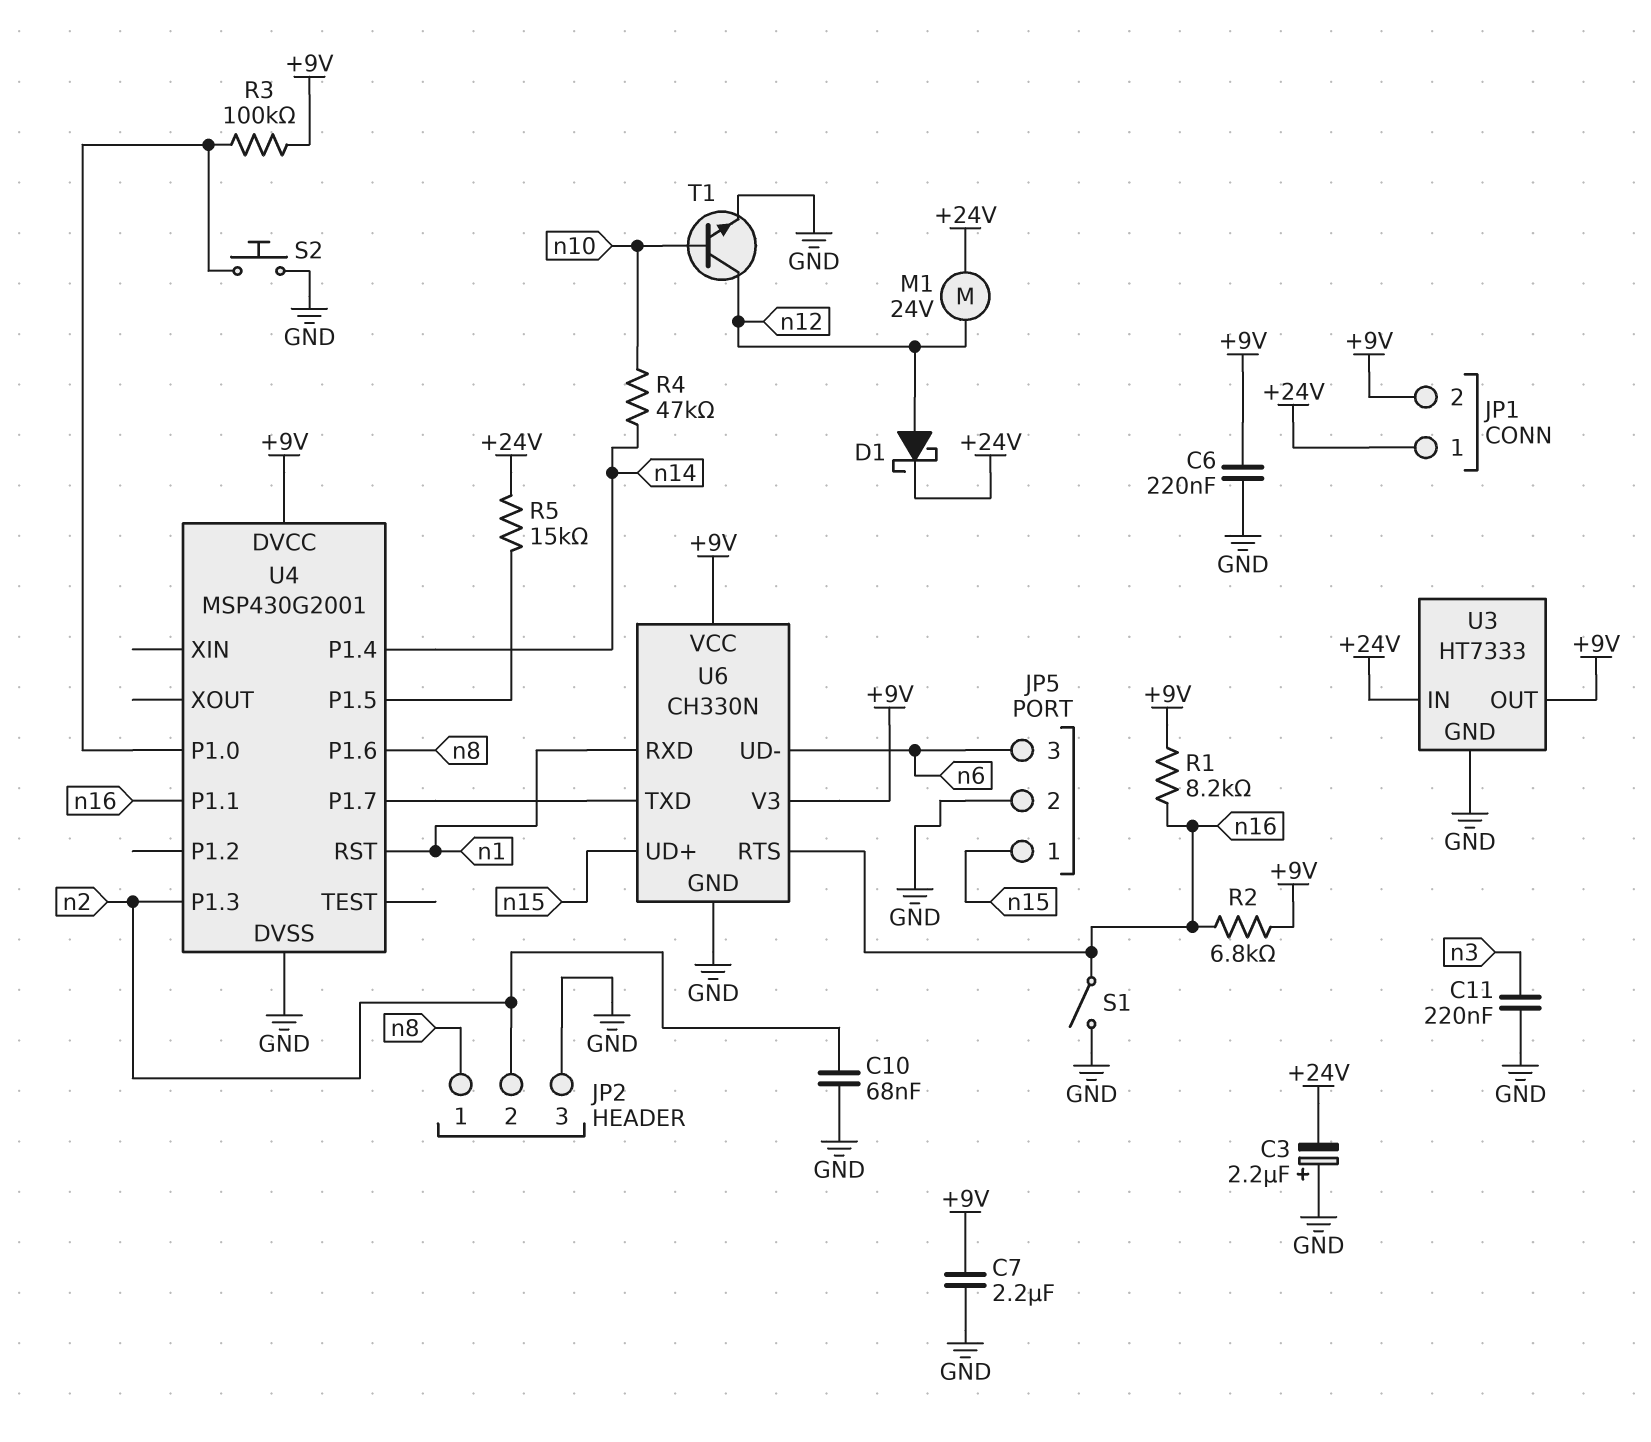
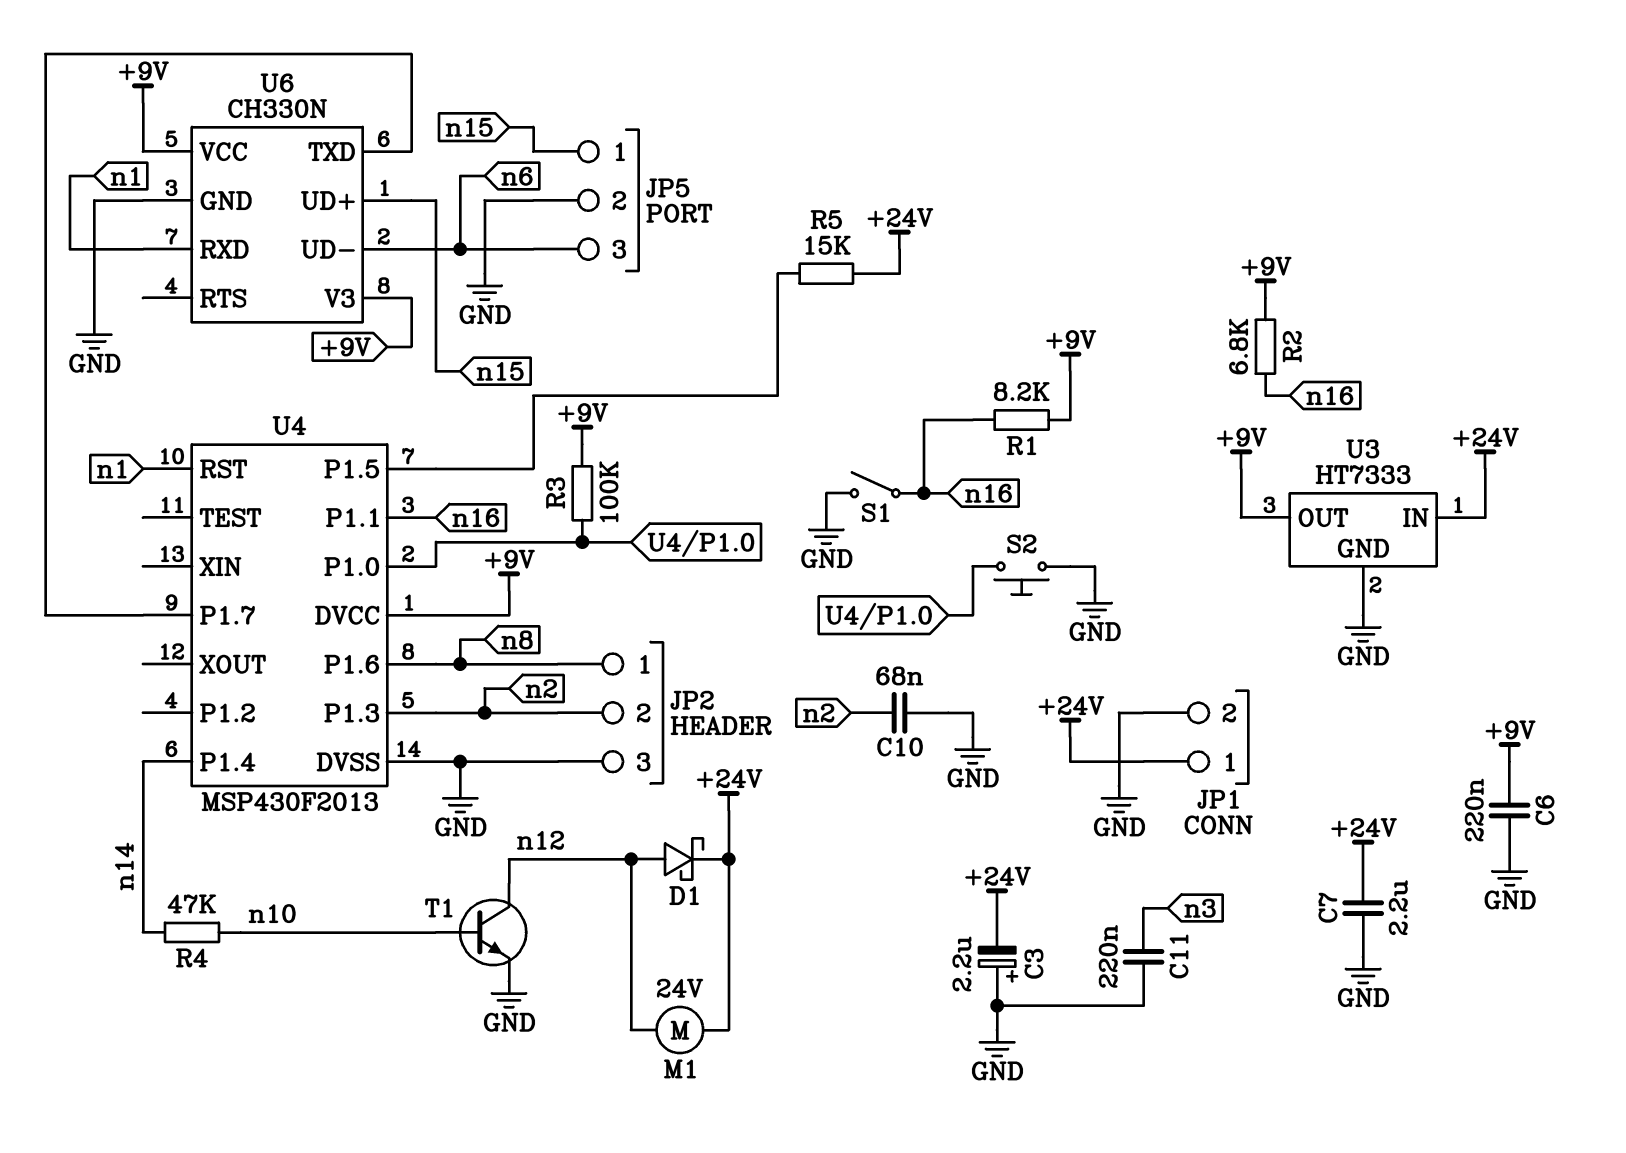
C7: 2.2uF (+9V, GND) -> 2.2uF (+24V, GND)
JP1 pin 2: +9V -> GND
U4: MSP430G2001 -> MSP430F2013
U6 pin RTS: n16 -> none

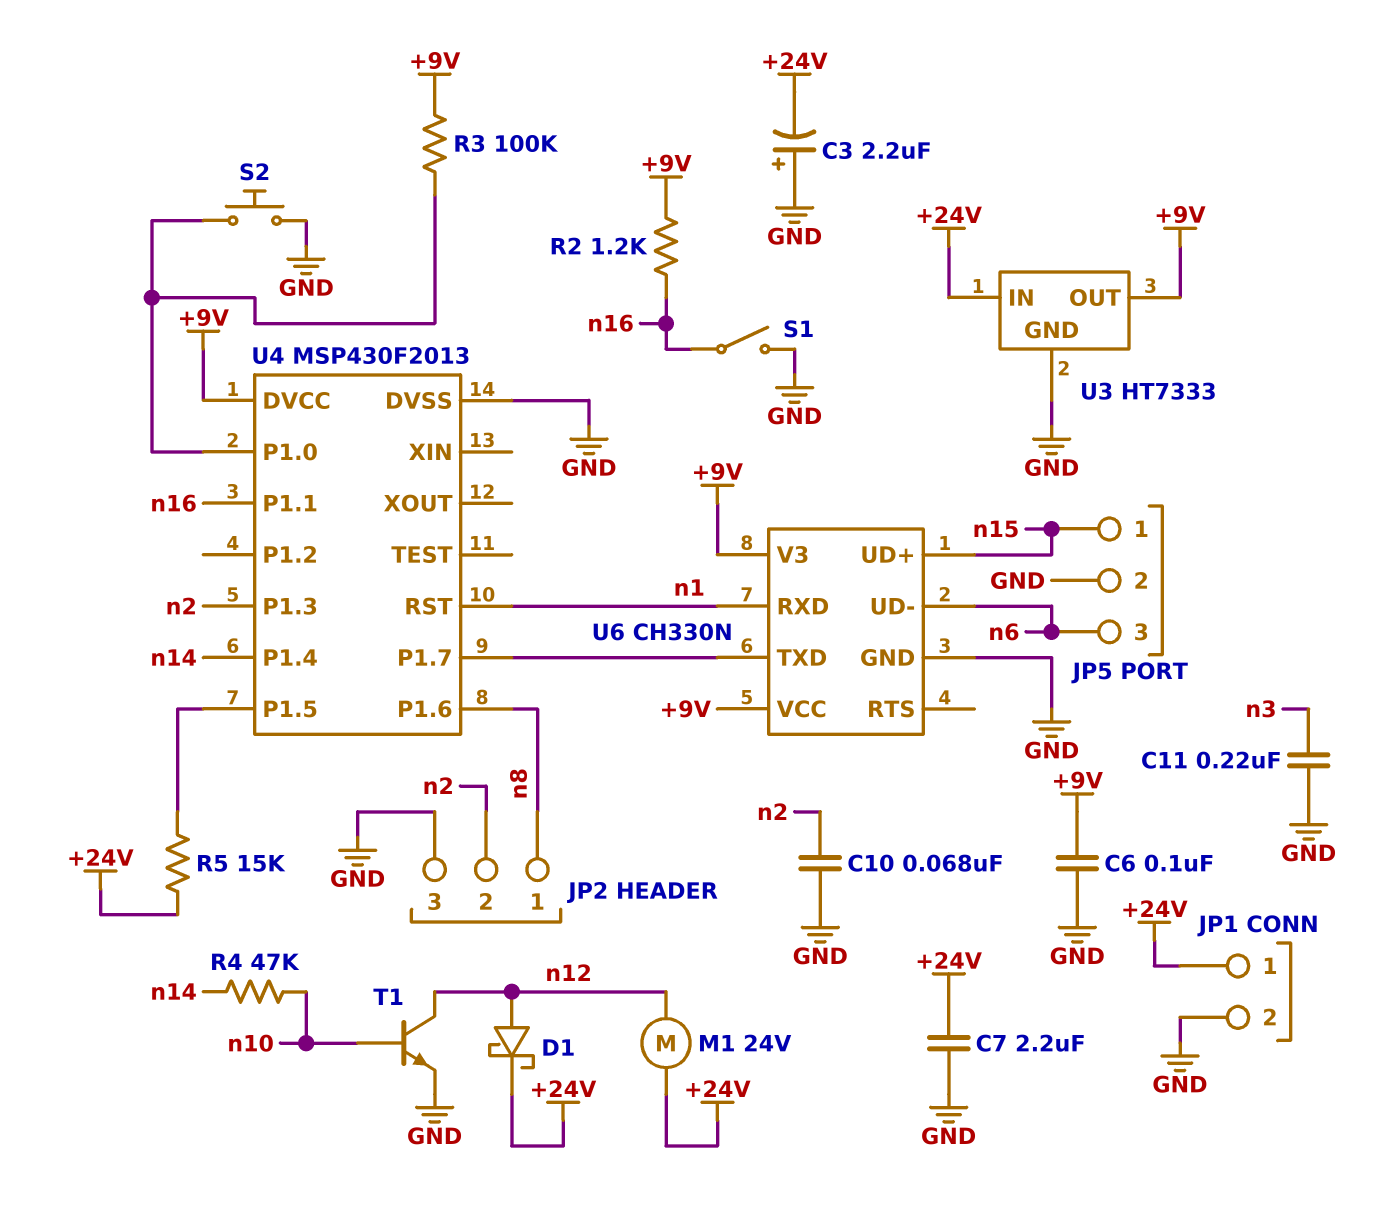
C6: 220nF (+9V, GND) -> 100nF (+9V, GND)
R1: 8.2k (+9V, n16) -> none
R2: 6.8k (+9V, n16) -> 1.2k (+9V, n16)

